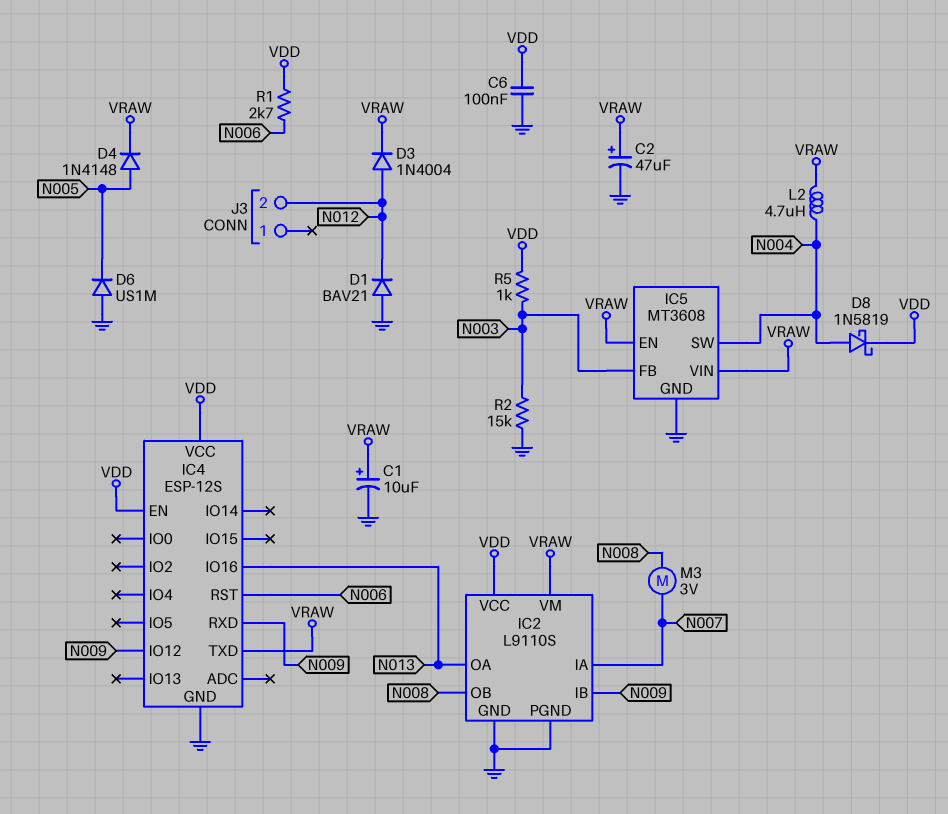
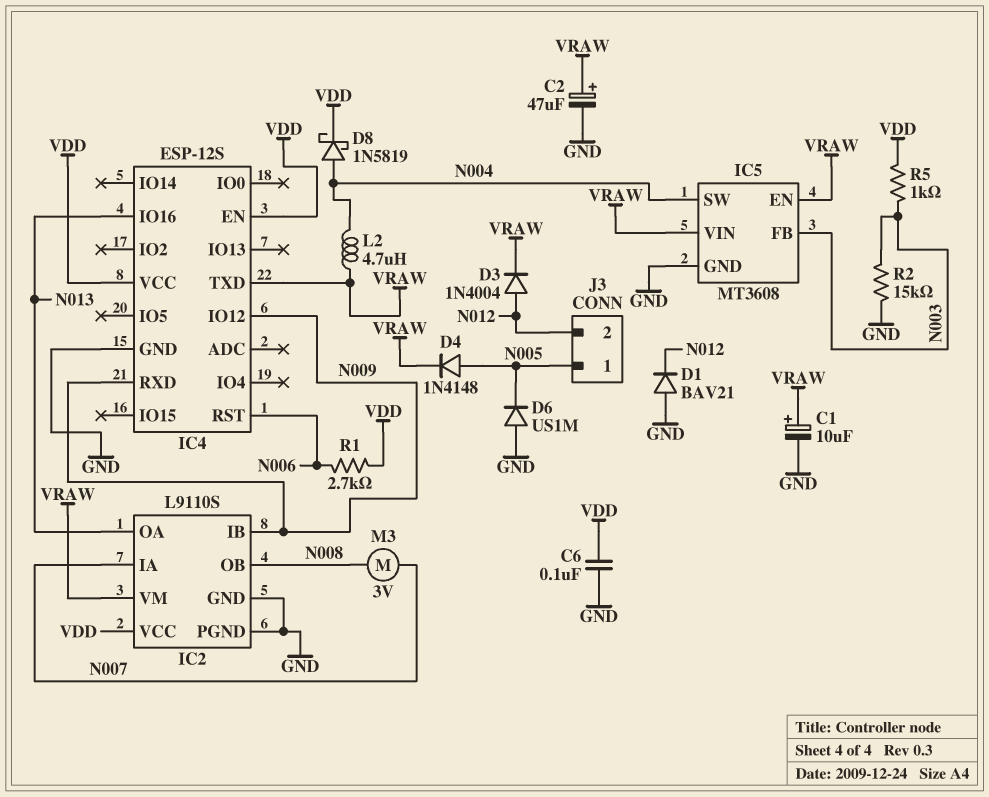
J3 pin 1: none -> N005

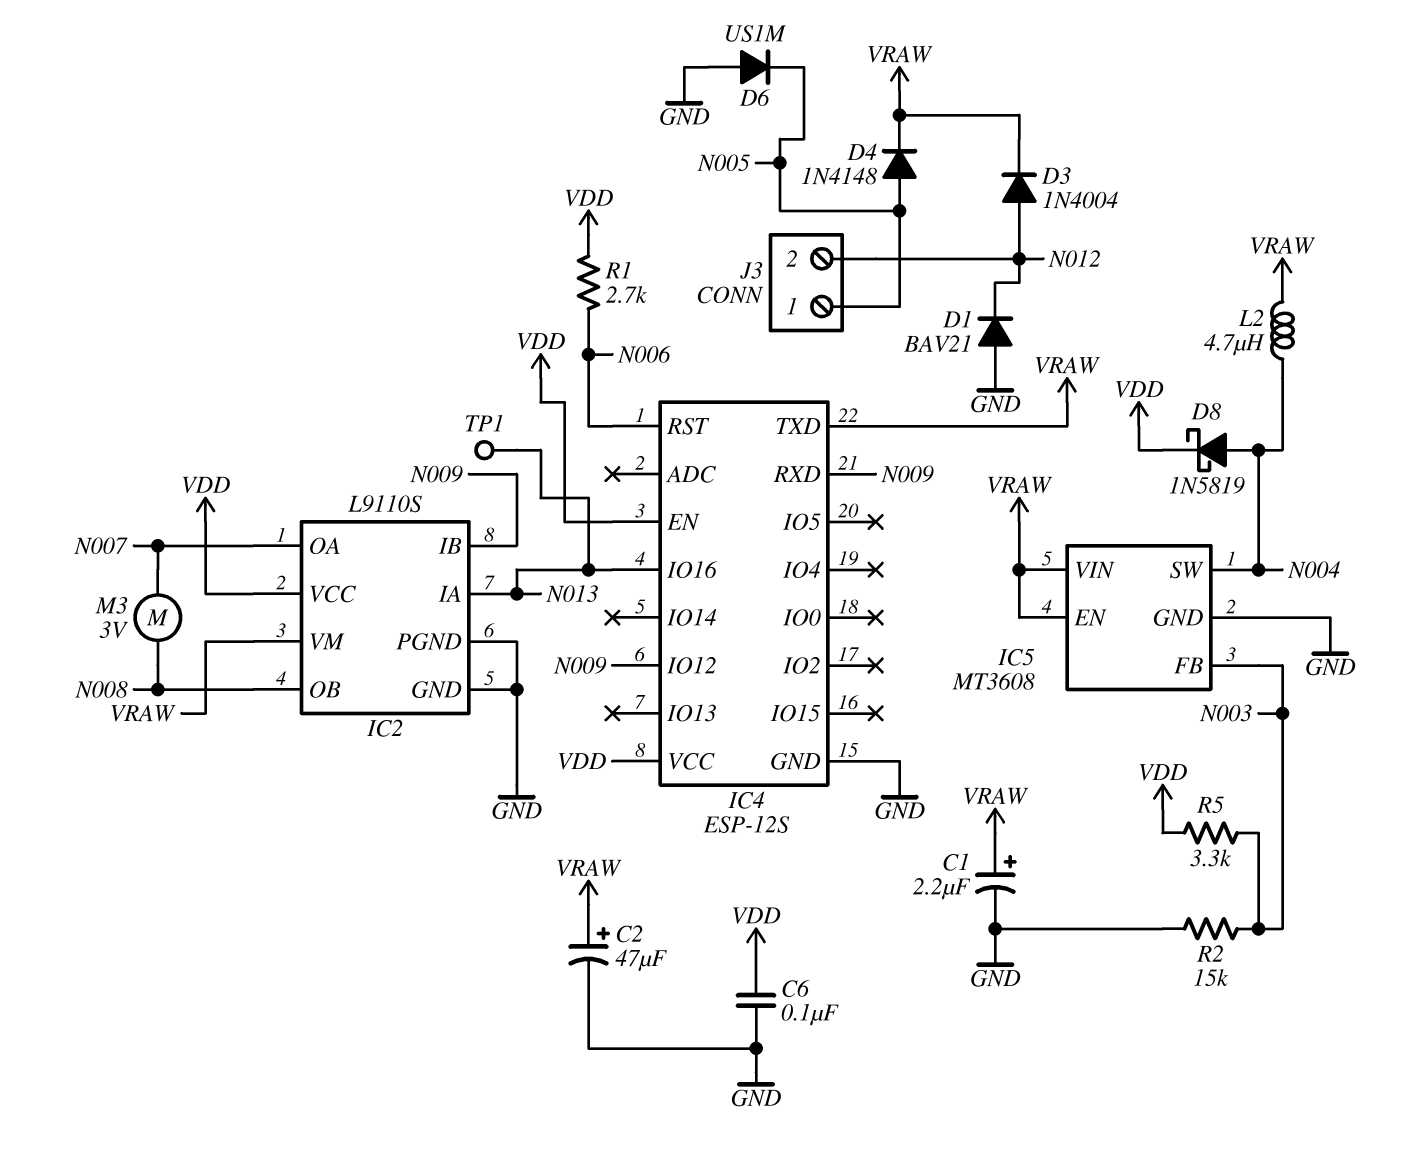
C1: 10uF (plus VRAW, minus GND) -> 2.2uF (plus VRAW, minus GND)
IC2 pin IA: N007 -> N013
IC2 pin OA: N013 -> N007
R5: 1k (N003, VDD) -> 3.3k (N003, VDD)
TP1: none -> test point (N013)

